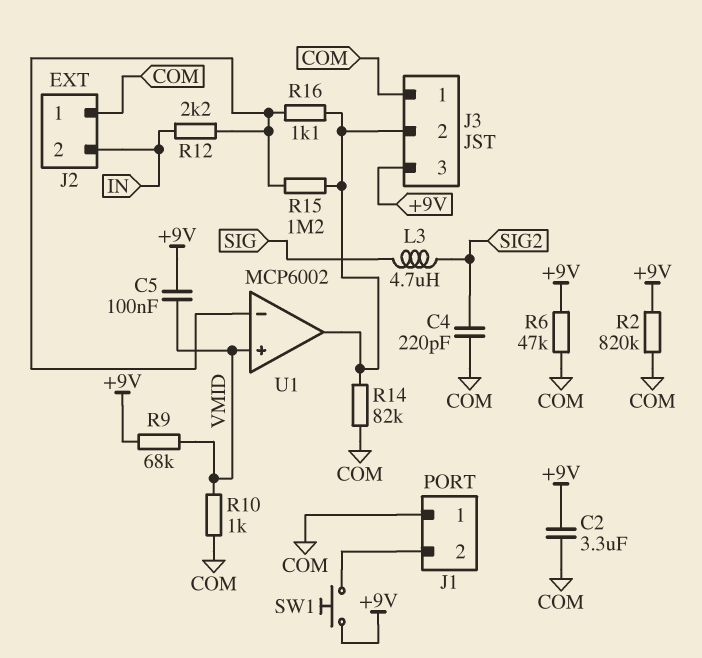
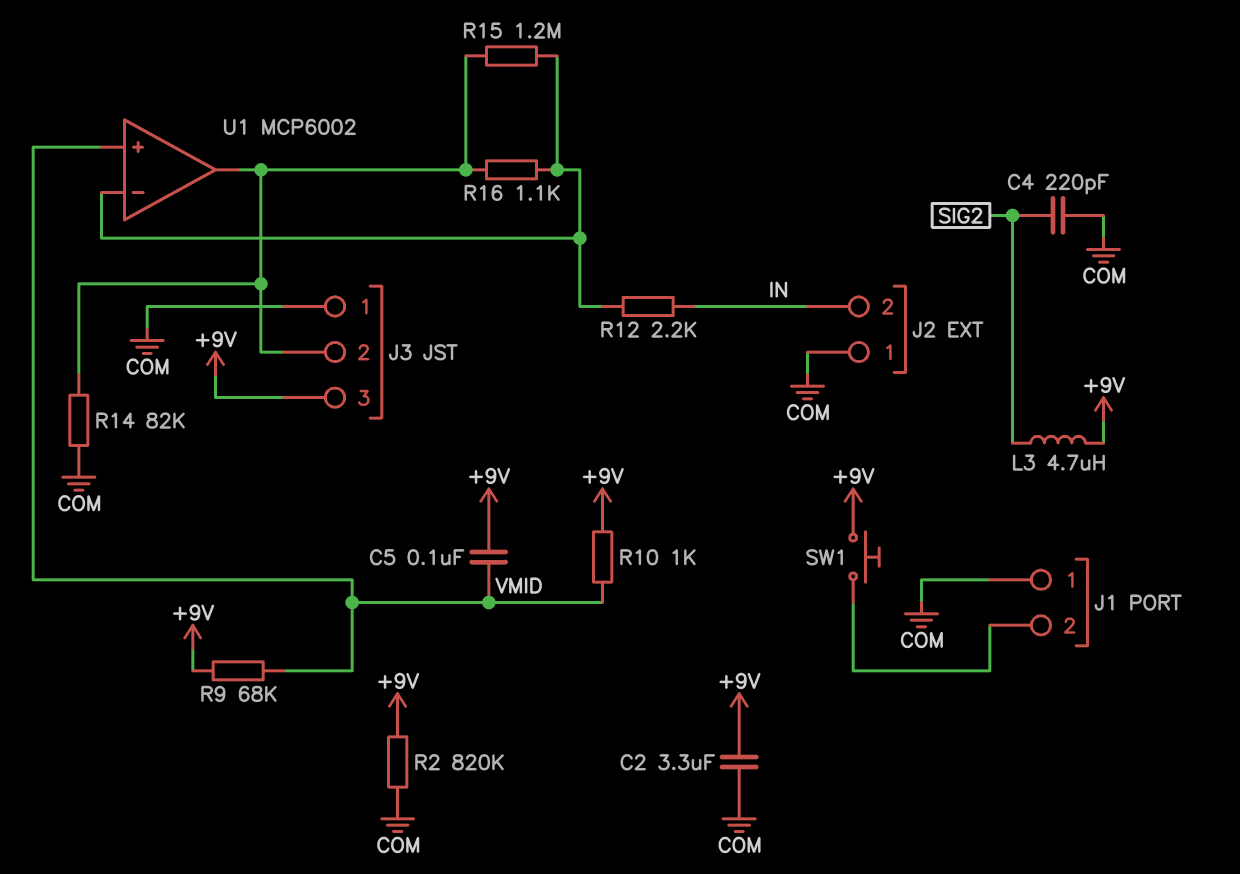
L3: 4.7uH (SIG, SIG2) -> 4.7uH (+9V, SIG2)
R6: 47k (+9V, COM) -> none
R10: 1k (COM, VMID) -> 1k (+9V, VMID)

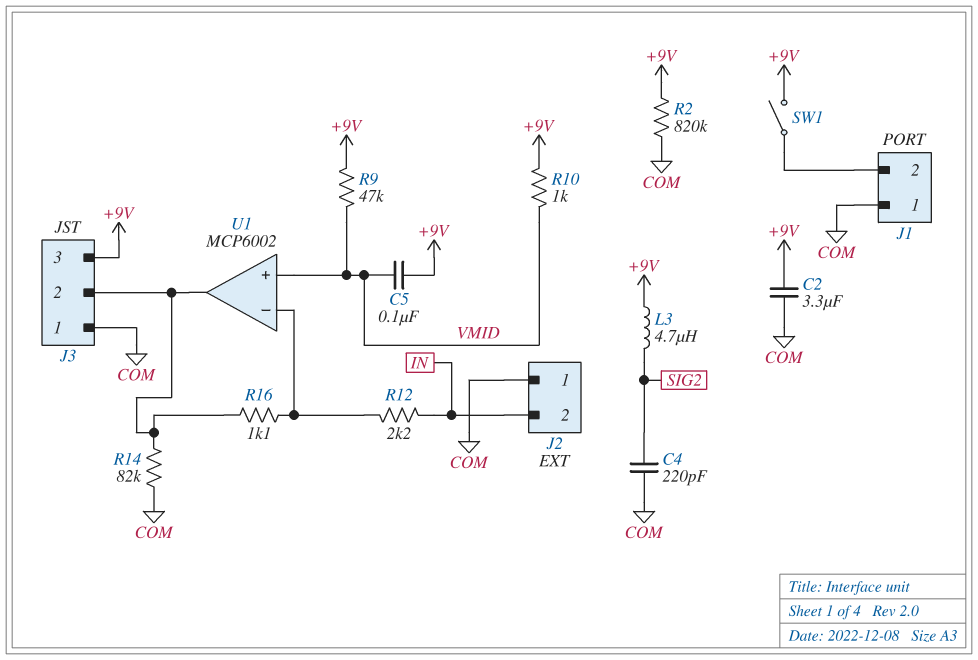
R9: 68k (+9V, VMID) -> 47k (+9V, VMID)
R15: 1.2M (J3/2, U1/in-) -> none
SW1: button (+9V, J1/2) -> switch (+9V, J1/2)

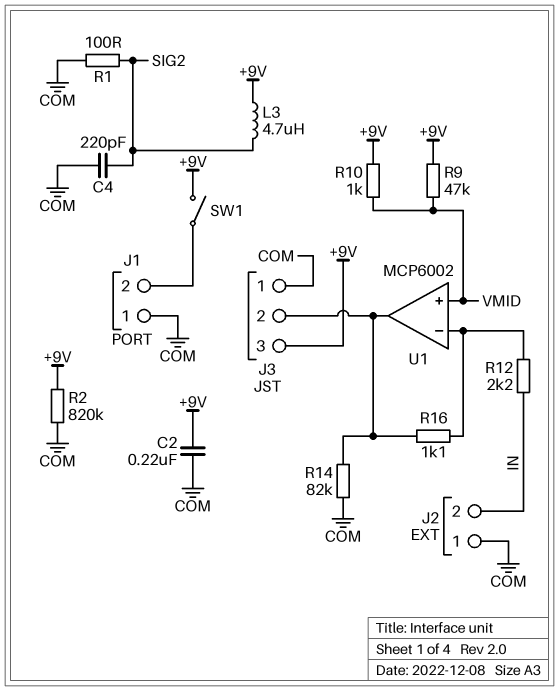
C2: 3.3uF (+9V, COM) -> 220nF (+9V, COM)
C5: 100nF (+9V, VMID) -> none
R1: none -> 100 (COM, SIG2)

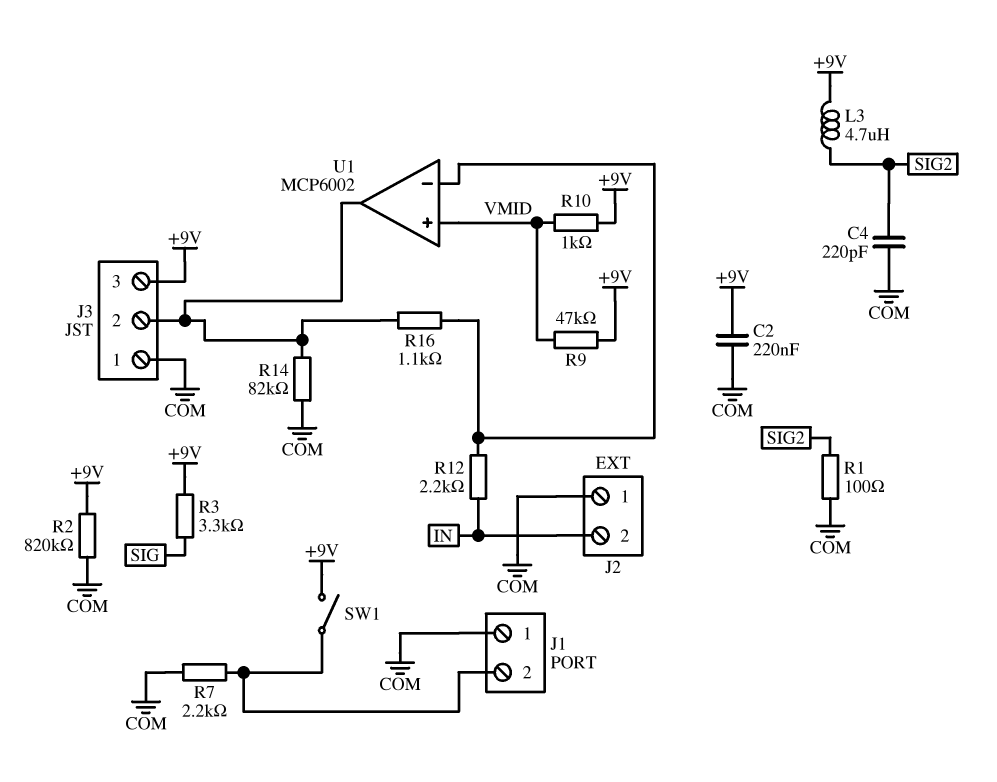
R3: none -> 3.3k (+9V, SIG)
R7: none -> 2.2k (COM, J1/2)

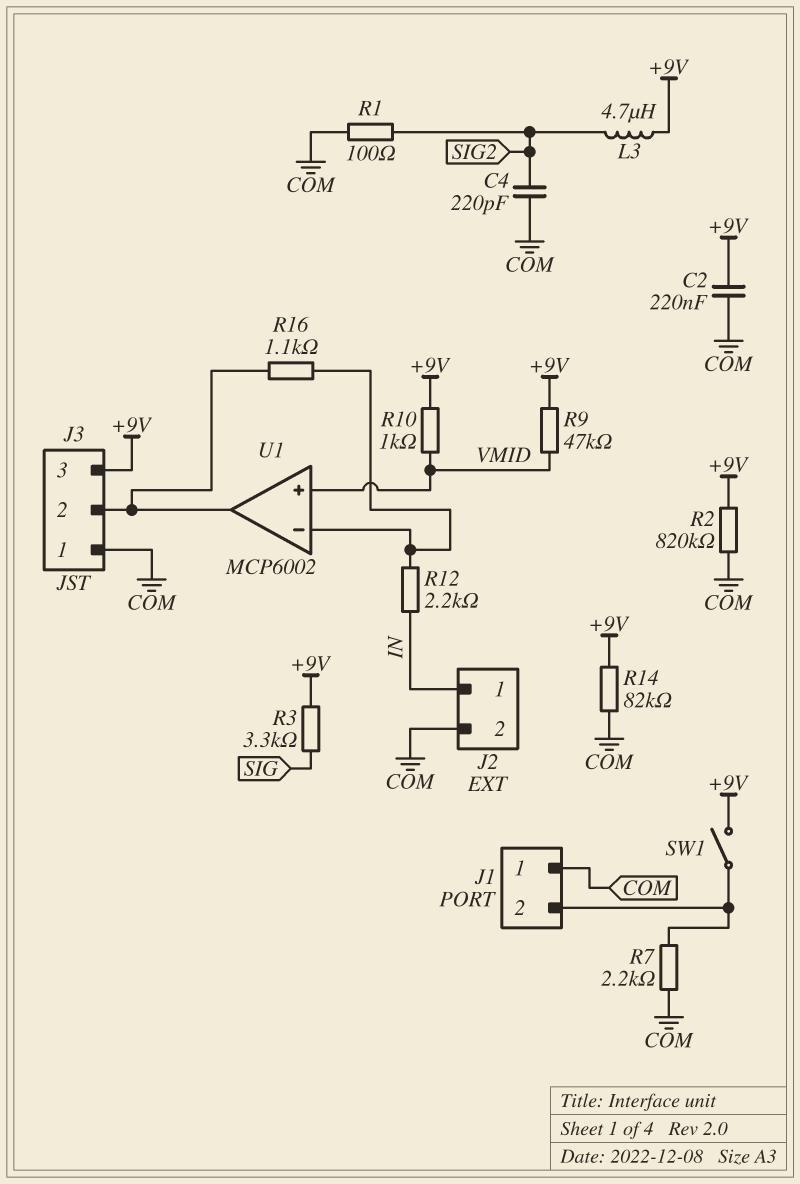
J2 pin 1: COM -> IN
J2 pin 2: IN -> COM
R14: 82k (COM, J3/2) -> 82k (+9V, COM)

